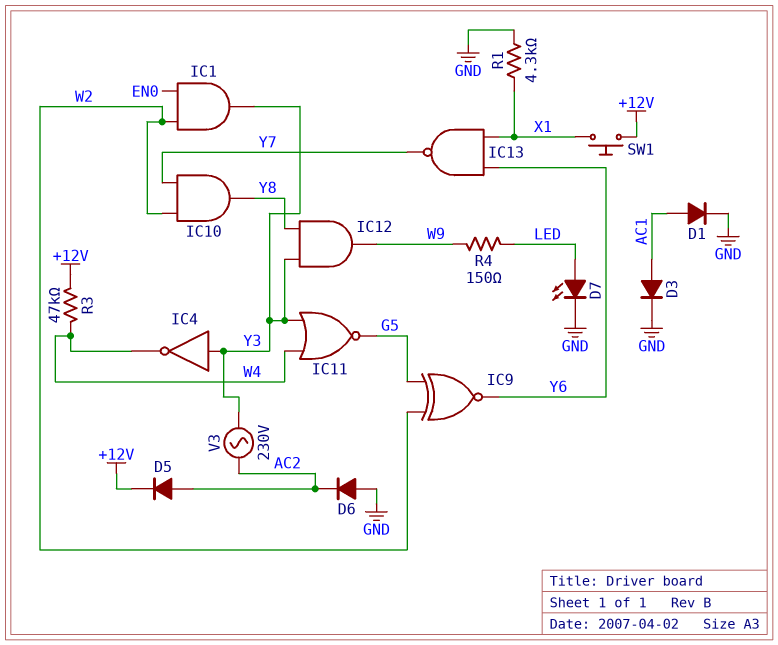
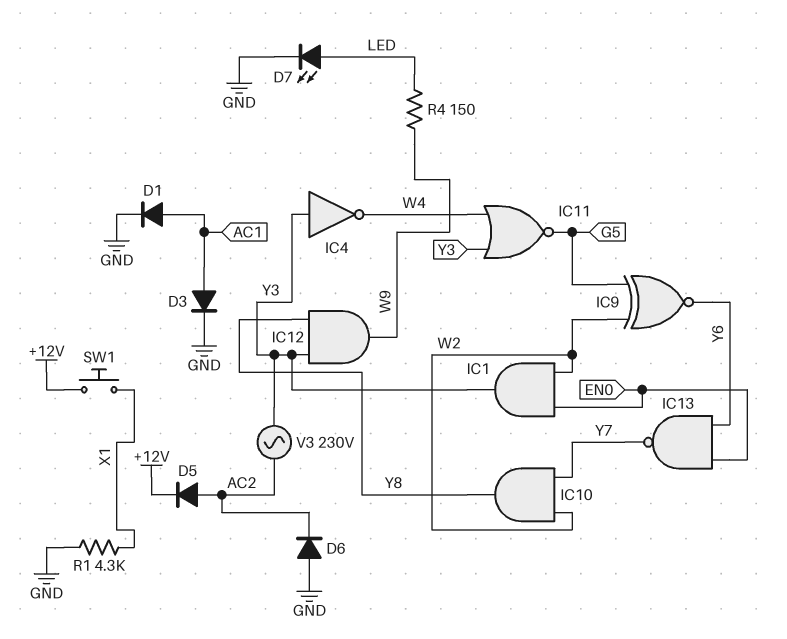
IC13: NAND (in X1, in Y6, out Y7) -> NAND (in EN0, in Y6, out Y7)
R3: 47k (+12V, W4) -> none

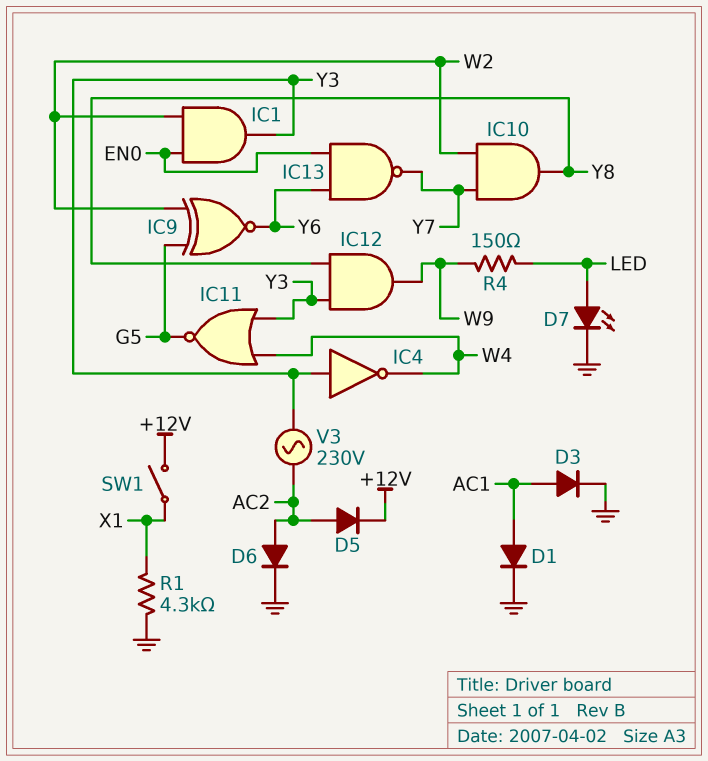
D6: diode (A GND, K AC2) -> diode (A AC2, K GND)
SW1: button (+12V, X1) -> switch (+12V, X1)

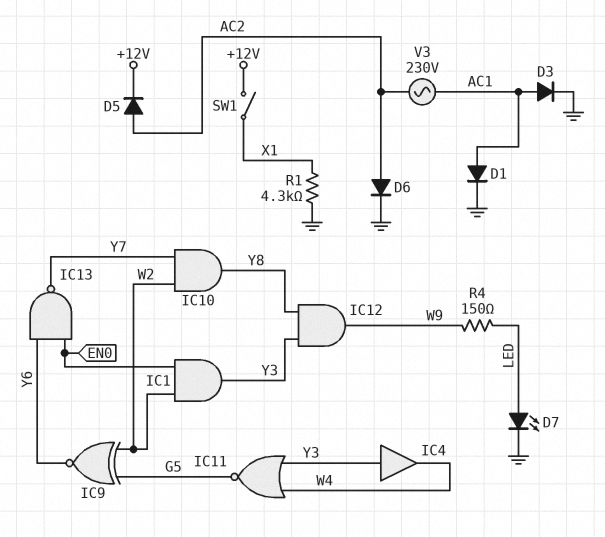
IC4: NOT (in Y3, out W4) -> buffer (in Y3, out W4)
V3: AC 230V (AC2, Y3) -> AC 230V (AC1, AC2)

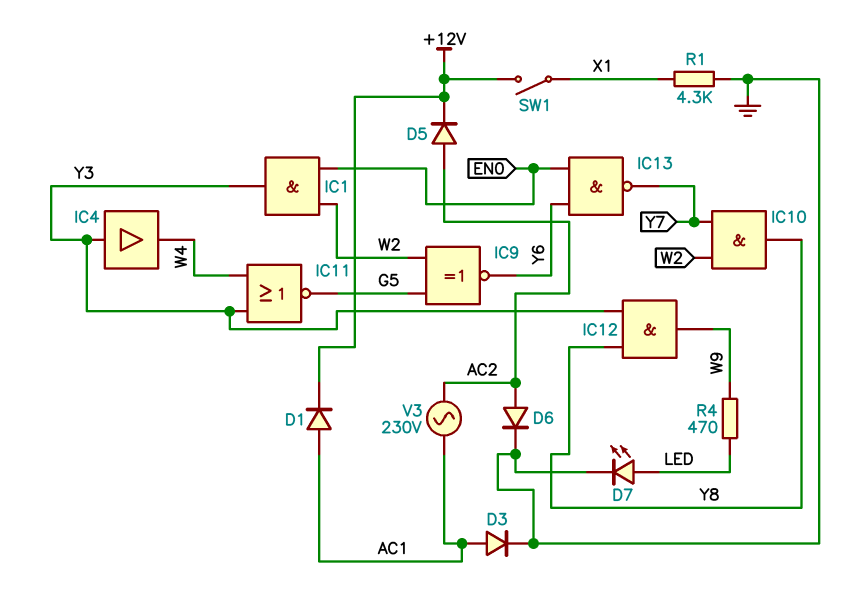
D1: diode (A AC1, K GND) -> diode (A AC1, K +12V)
R4: 150 (LED, W9) -> 470 (LED, W9)

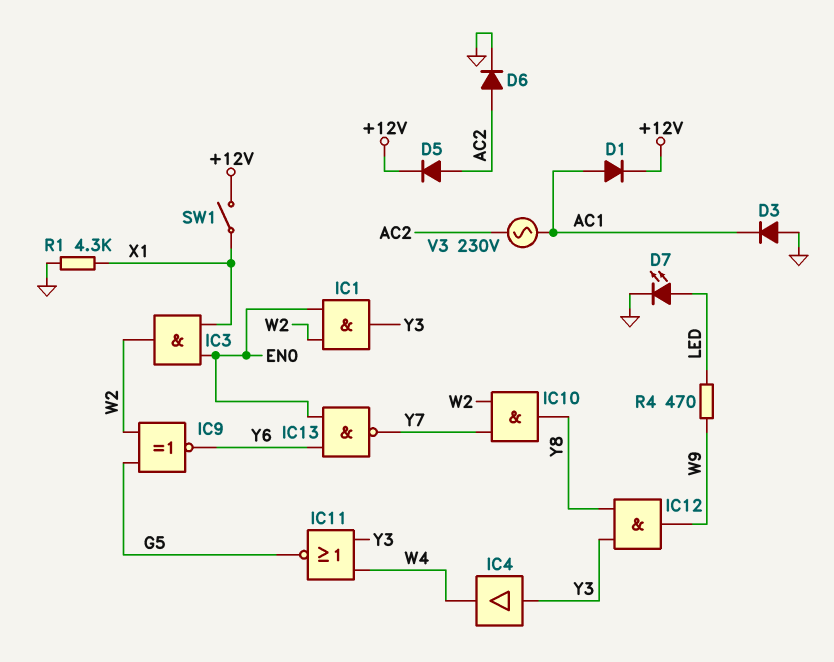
D3: diode (A AC1, K GND) -> diode (A GND, K AC1)
IC3: none -> AND (in EN0, in X1, out W2)

